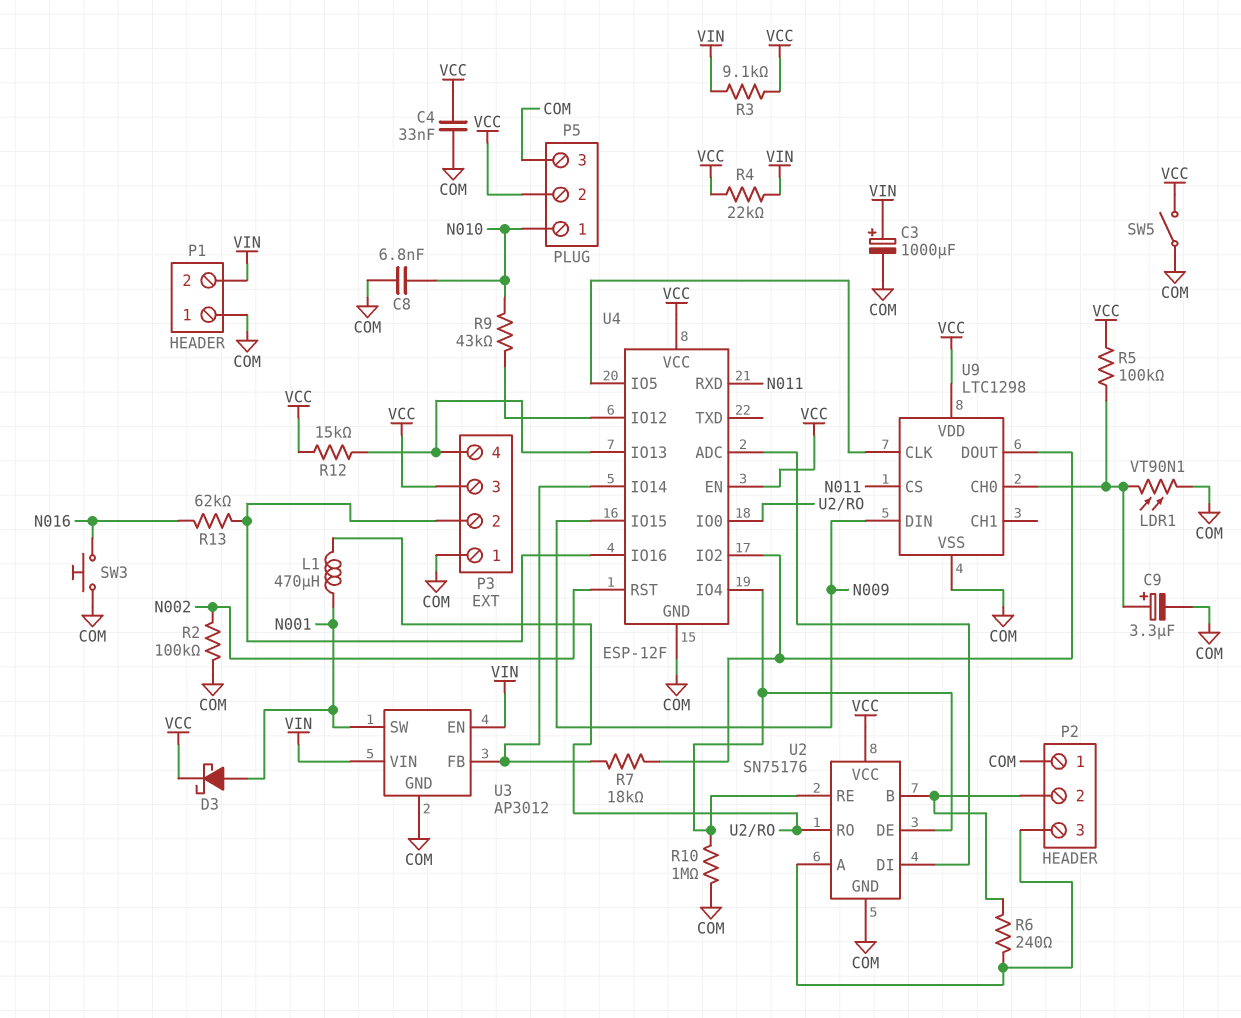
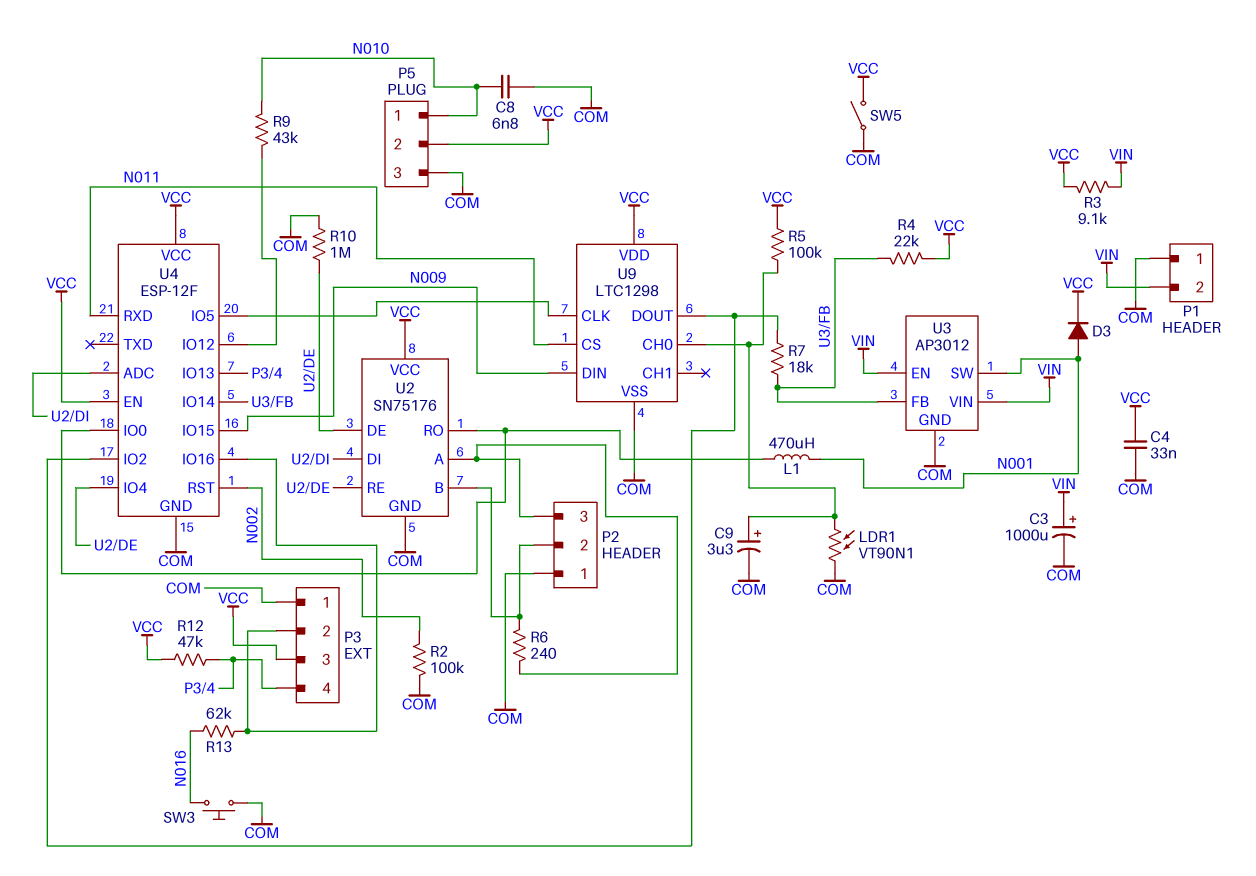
D3: schottky (A N001, K VCC) -> diode (A N001, K VCC)
R4: 22k (VCC, VIN) -> 22k (U3/FB, VCC)
R12: 15k (P3/4, VCC) -> 47k (P3/4, VCC)

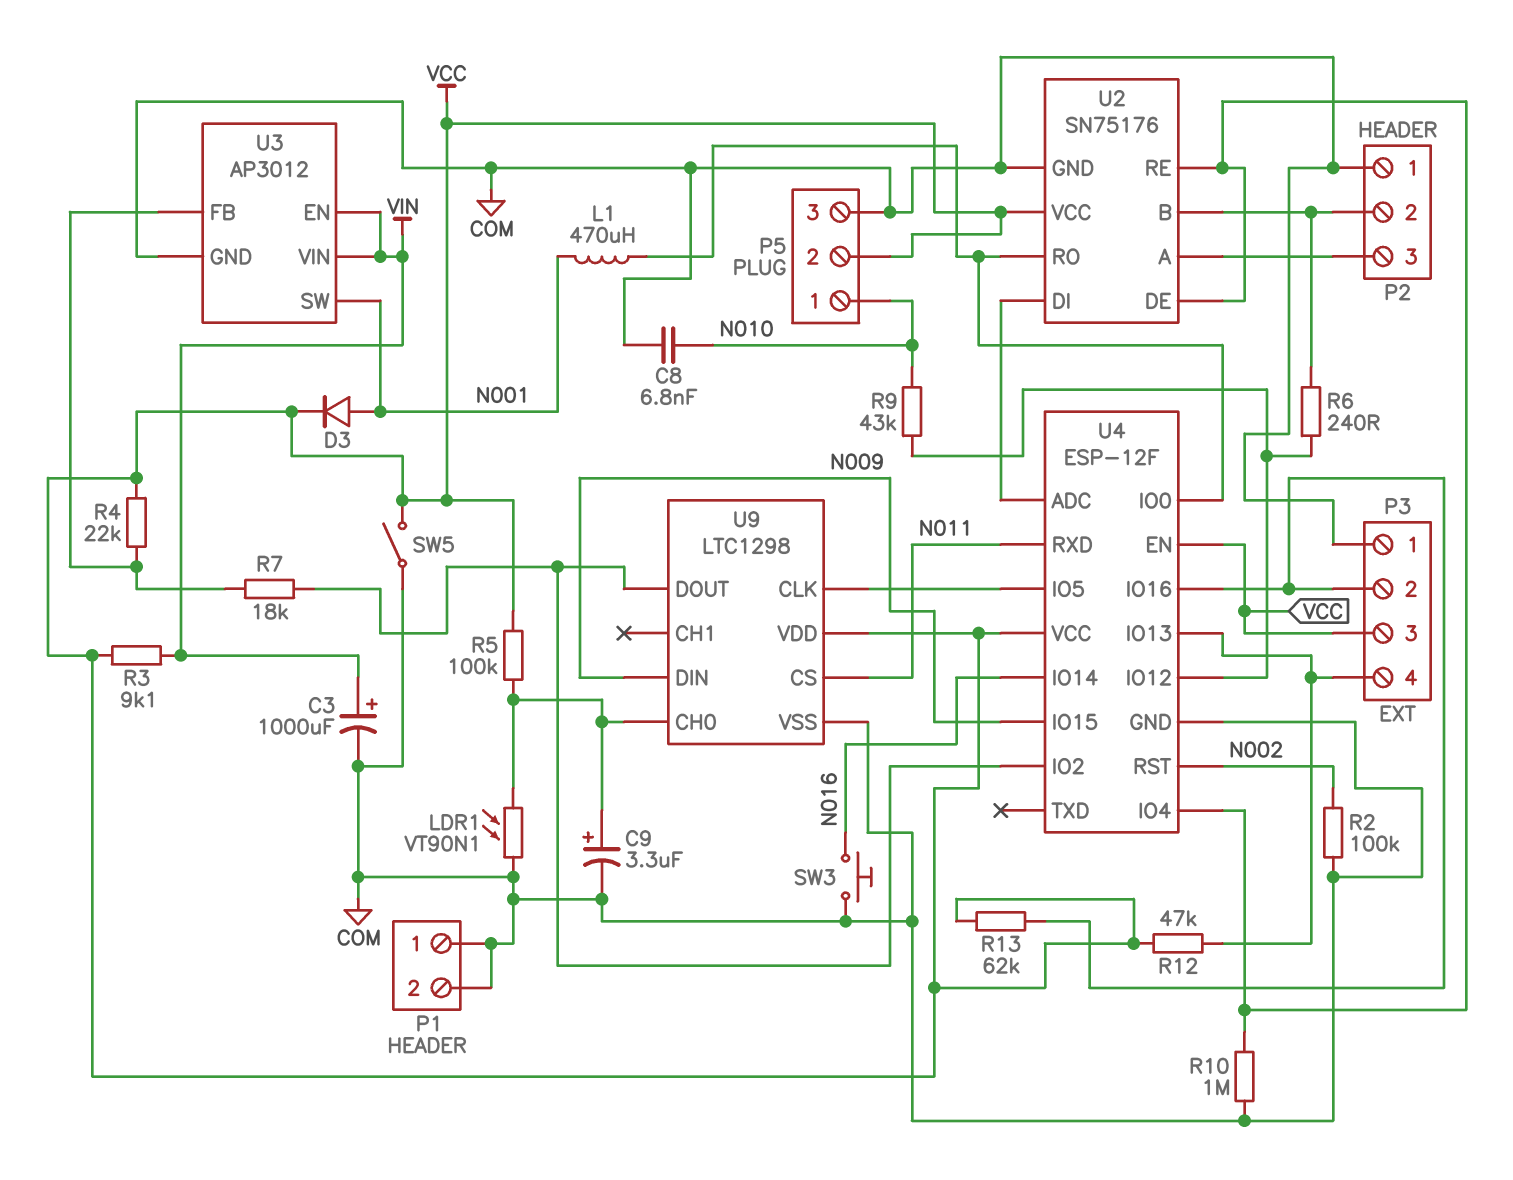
C4: 33nF (COM, VCC) -> none
P1 pin 2: VIN -> COM
R6: 240 (P2/2, P2/3) -> 240 (P2/2, U4/IO12)
R13: 62k (N016, P3/2) -> 62k (P3/2, VCC)
U4 pin IO14: U3/FB -> N016

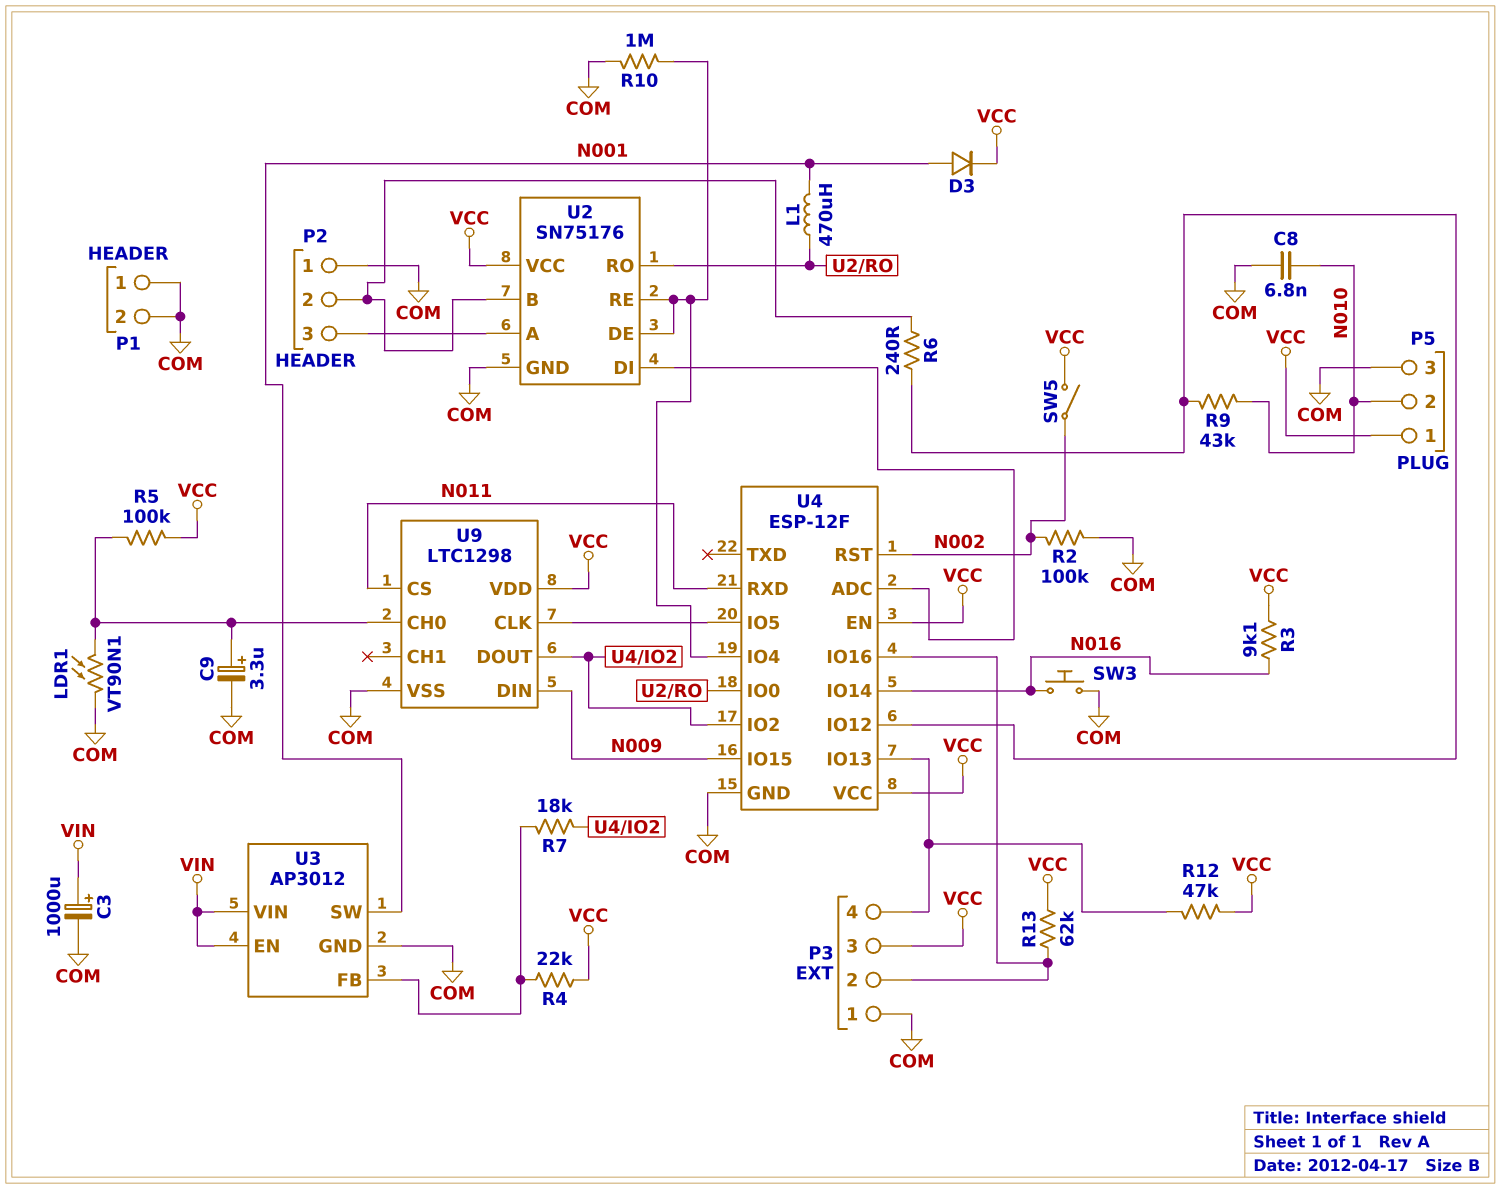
P5 pin 1: N010 -> VCC
P5 pin 2: VCC -> N010
R3: 9.1k (VCC, VIN) -> 9.1k (N016, VCC)
SW5: switch (COM, VCC) -> switch (N002, VCC)

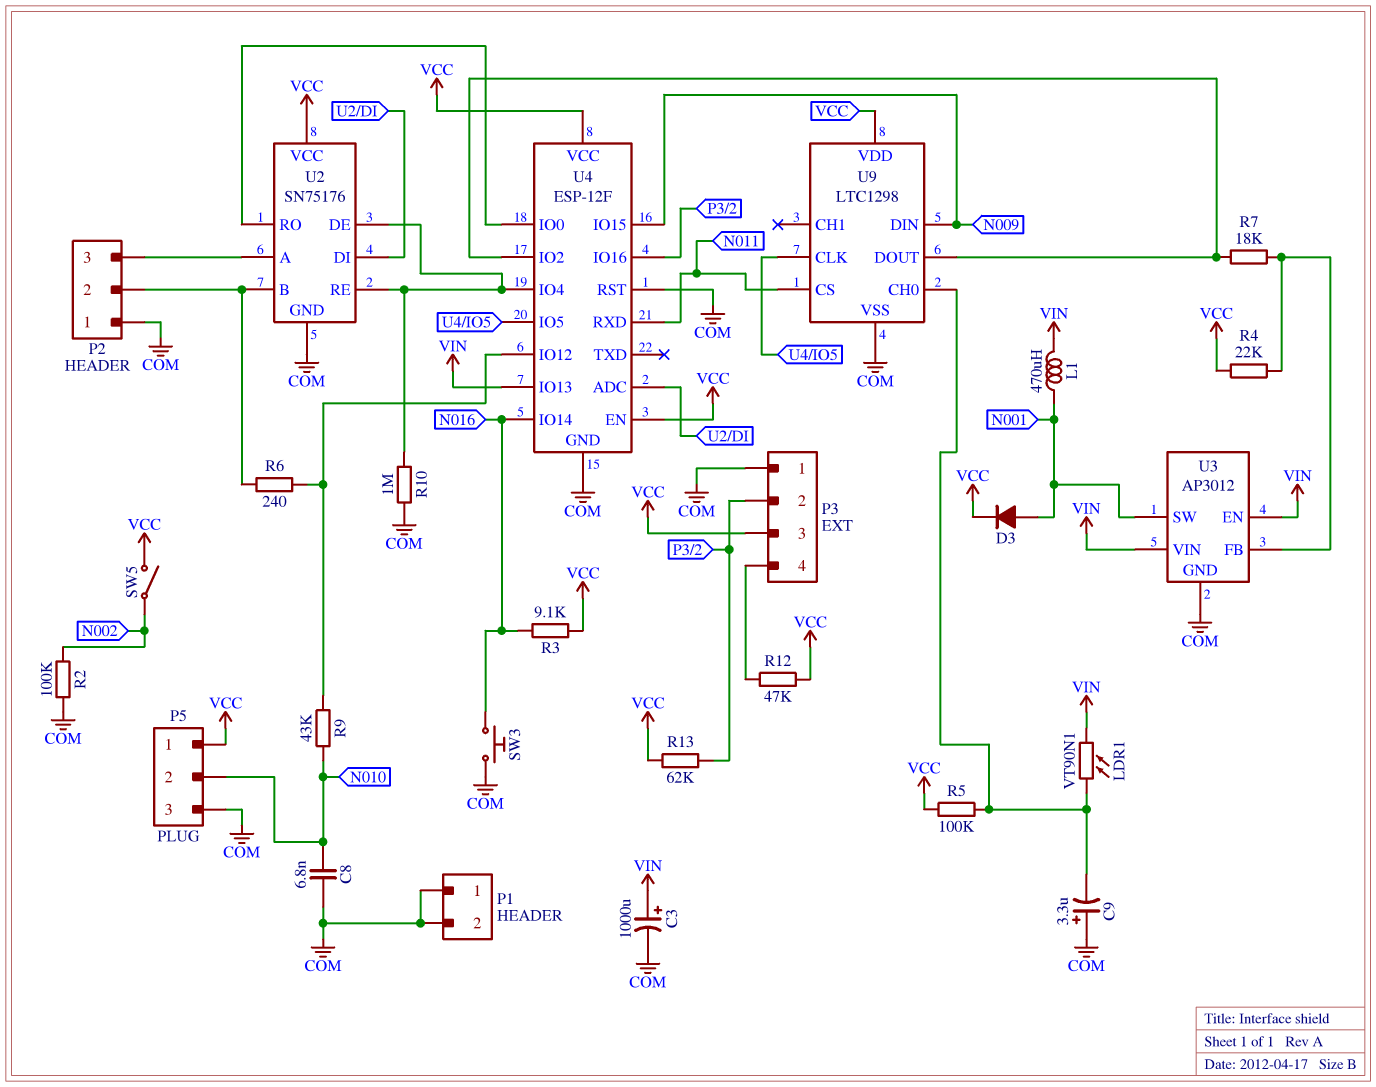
C9: 3.3uF (plus U9/CH0, minus COM) -> 3.3uF (plus COM, minus U9/CH0)
L1: 470uH (N001, U2/RO) -> 470uH (N001, VIN)
LDR1: VT90N1 (COM, U9/CH0) -> VT90N1 (U9/CH0, VIN)
U4 pin IO13: P3/4 -> VIN
U4 pin RST: N002 -> COM

